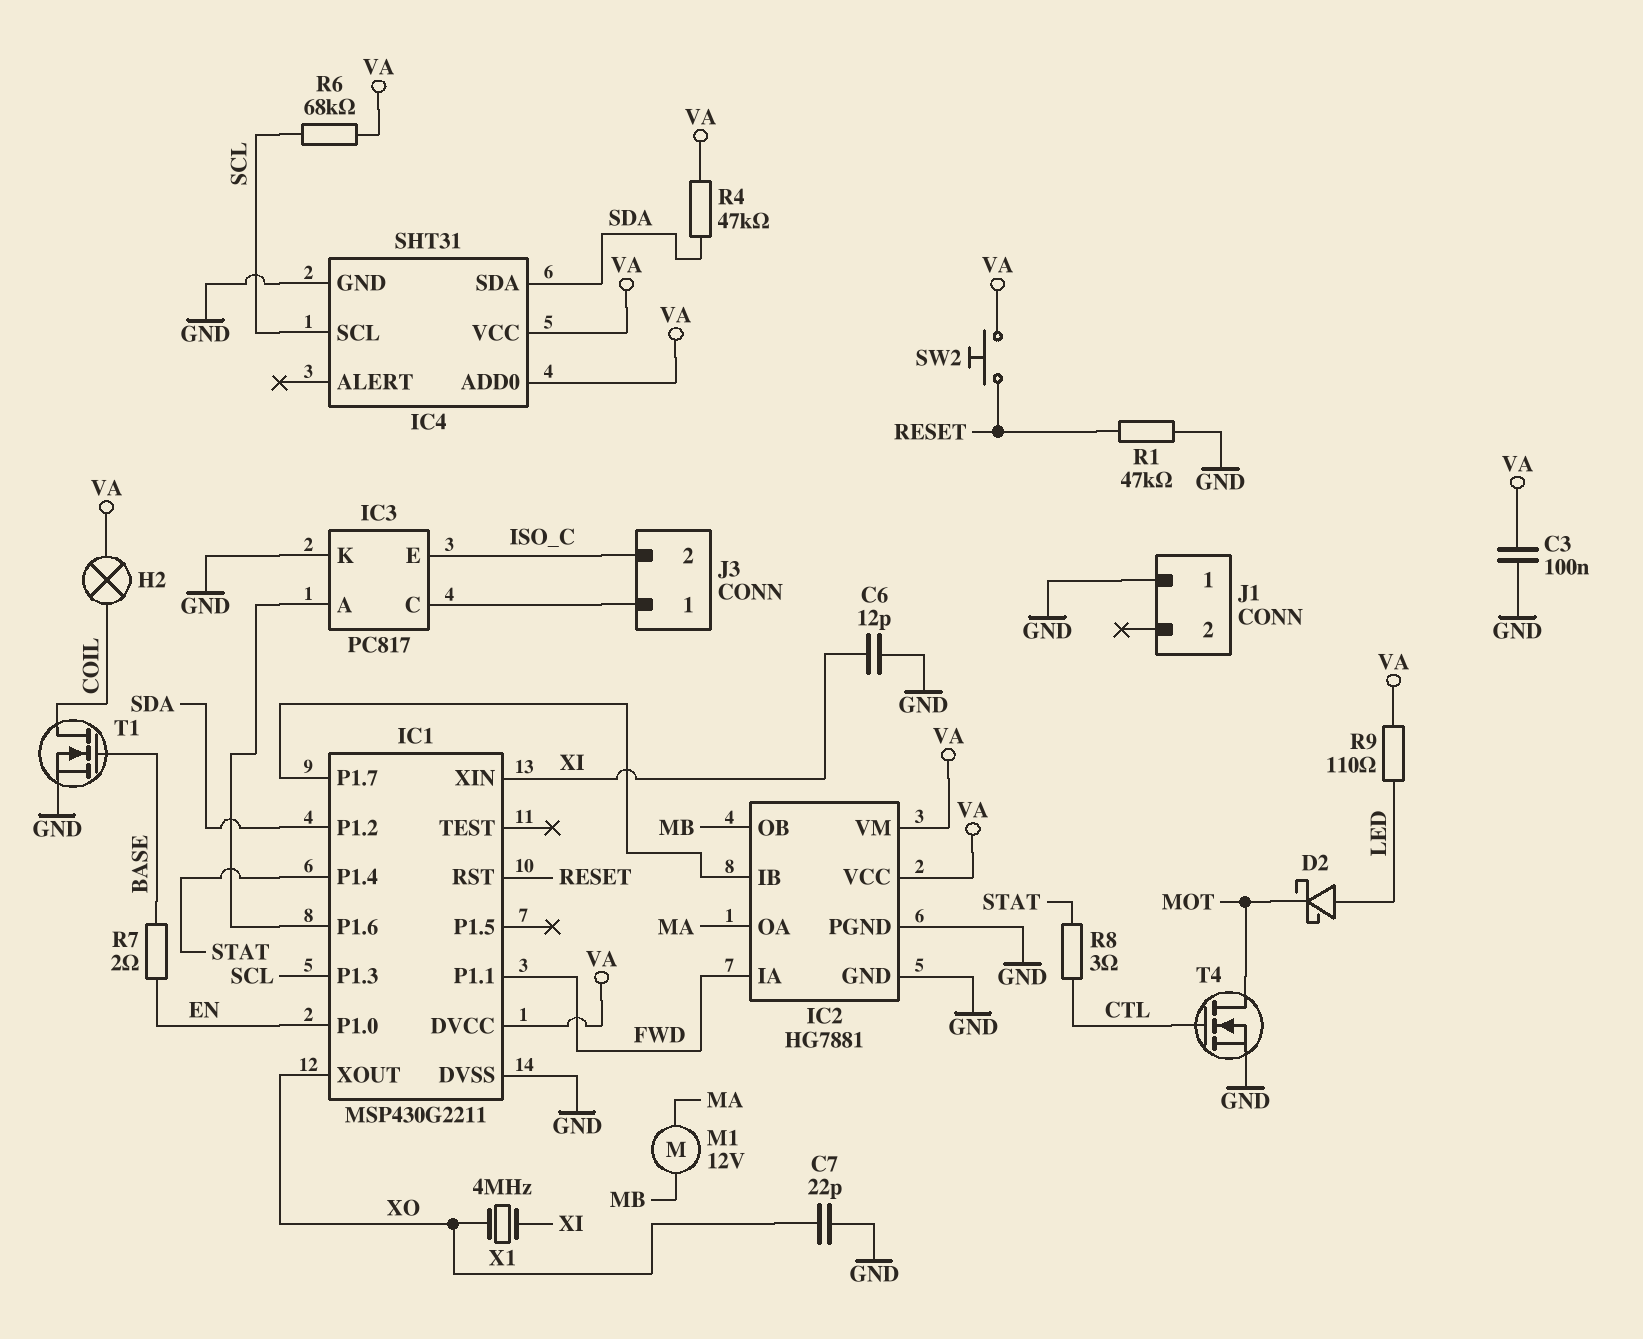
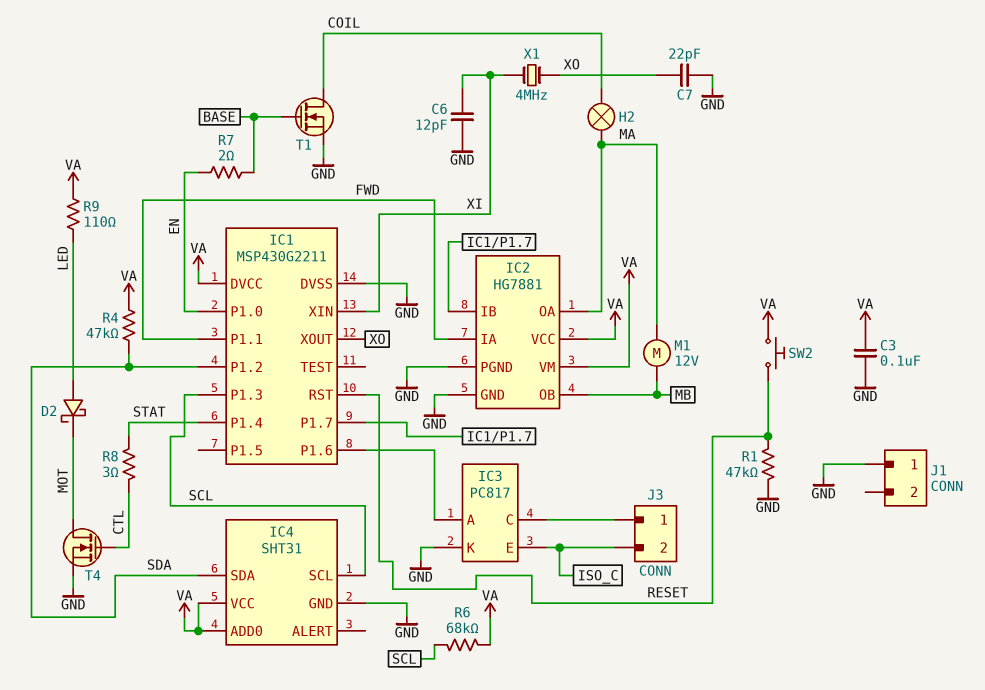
H2: lamp (COIL, VA) -> lamp (COIL, MA)

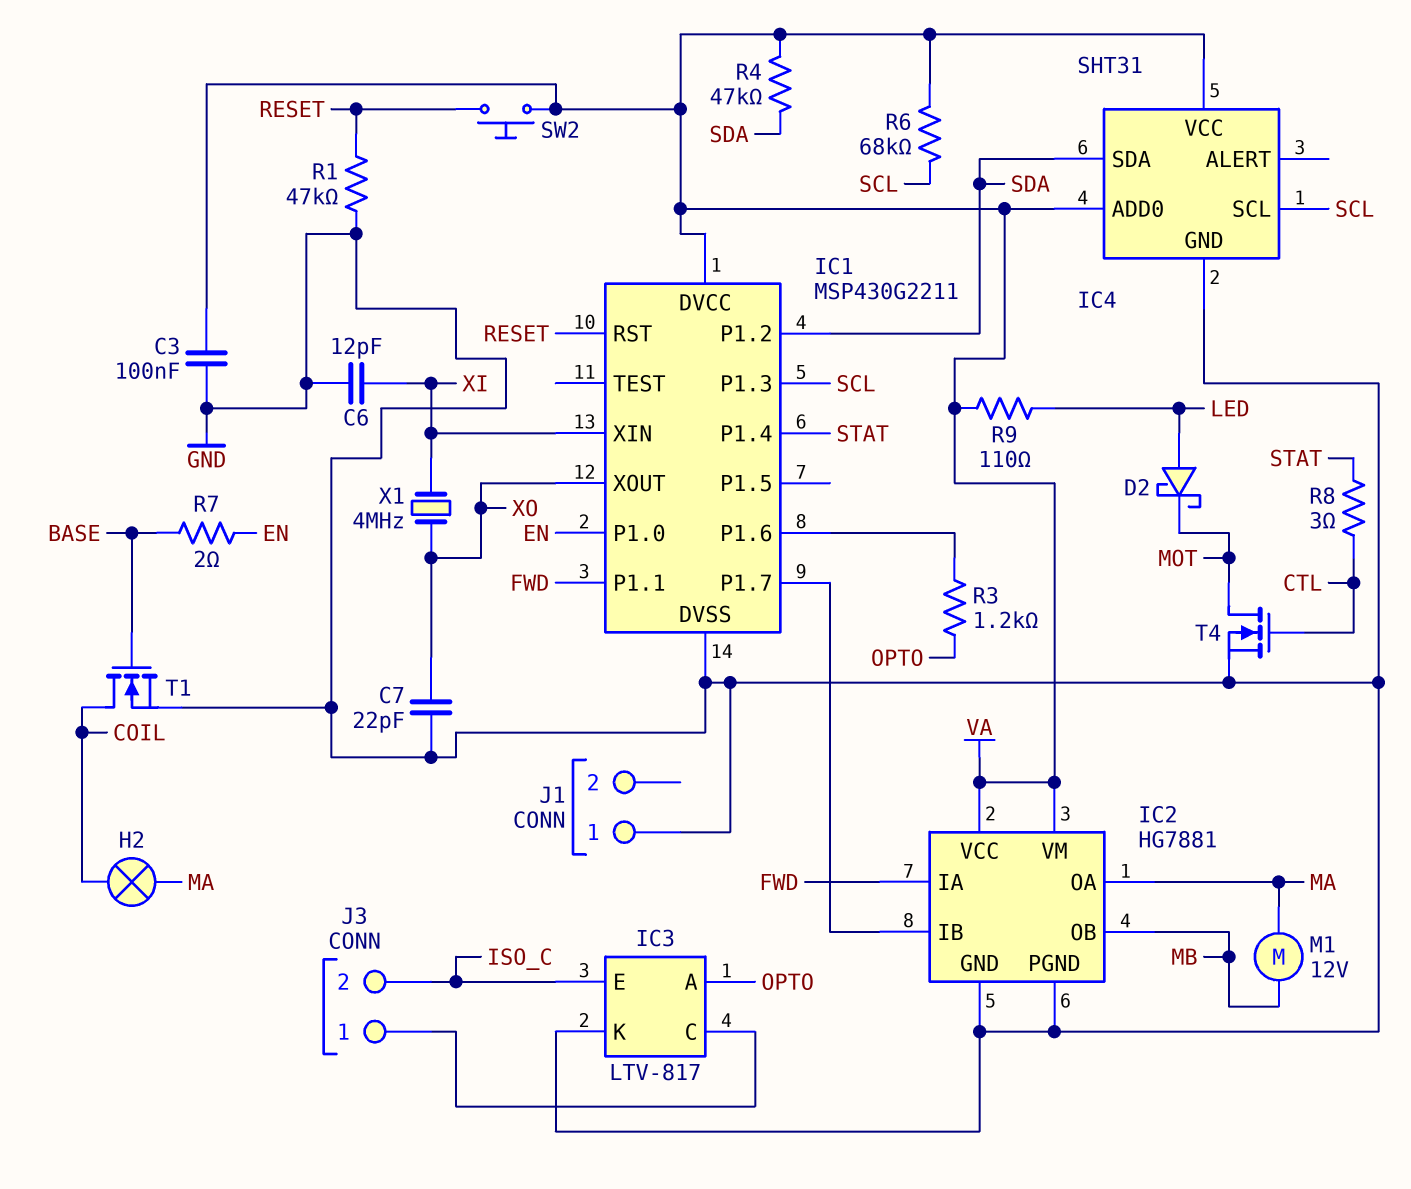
IC3: PC817 -> LTV-817
IC3 pin A: IC1/P1.6 -> OPTO
R3: none -> 1.2k (IC1/P1.6, OPTO)

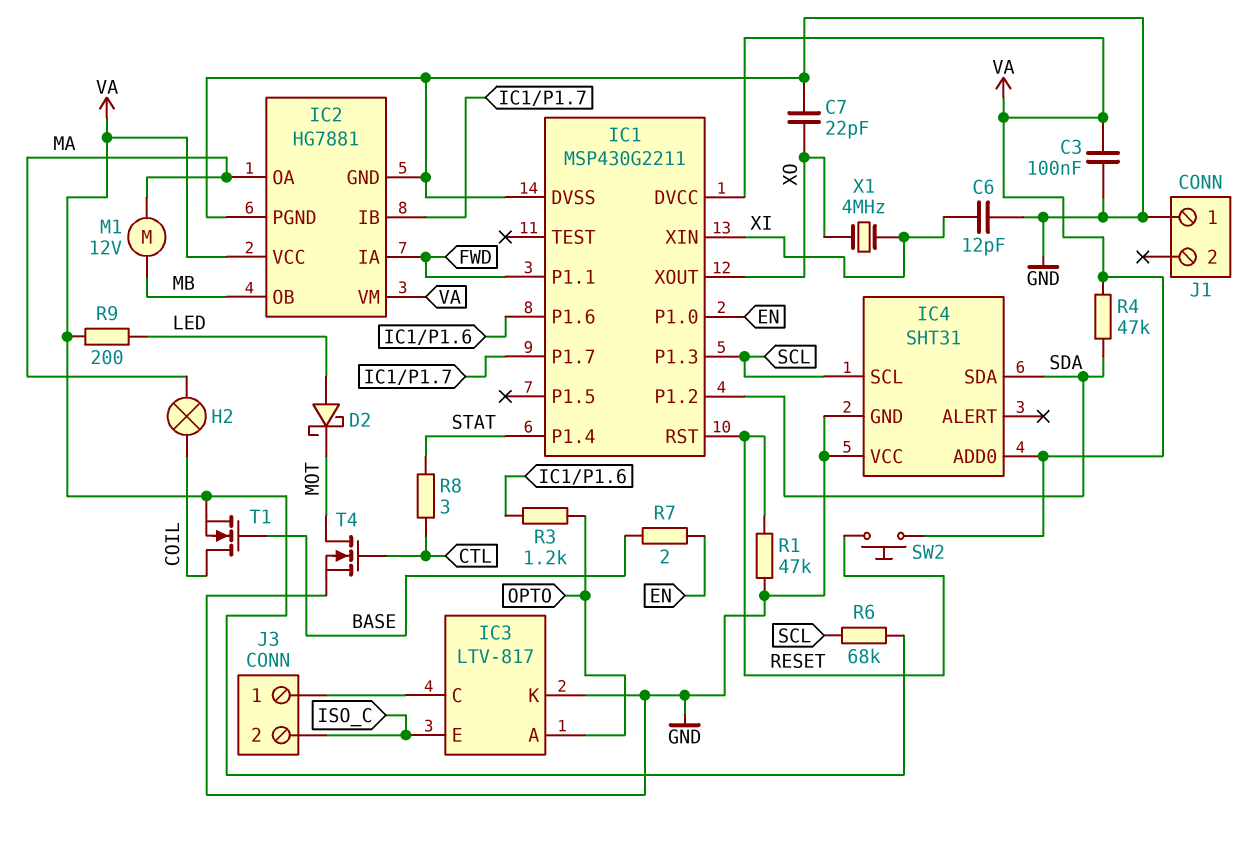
IC4 pin VCC: VA -> GND
R9: 110 (LED, VA) -> 200 (LED, VA)
T1: NMOS (G BASE, D COIL, S GND) -> NMOS (G BASE, D COIL, S VA)

